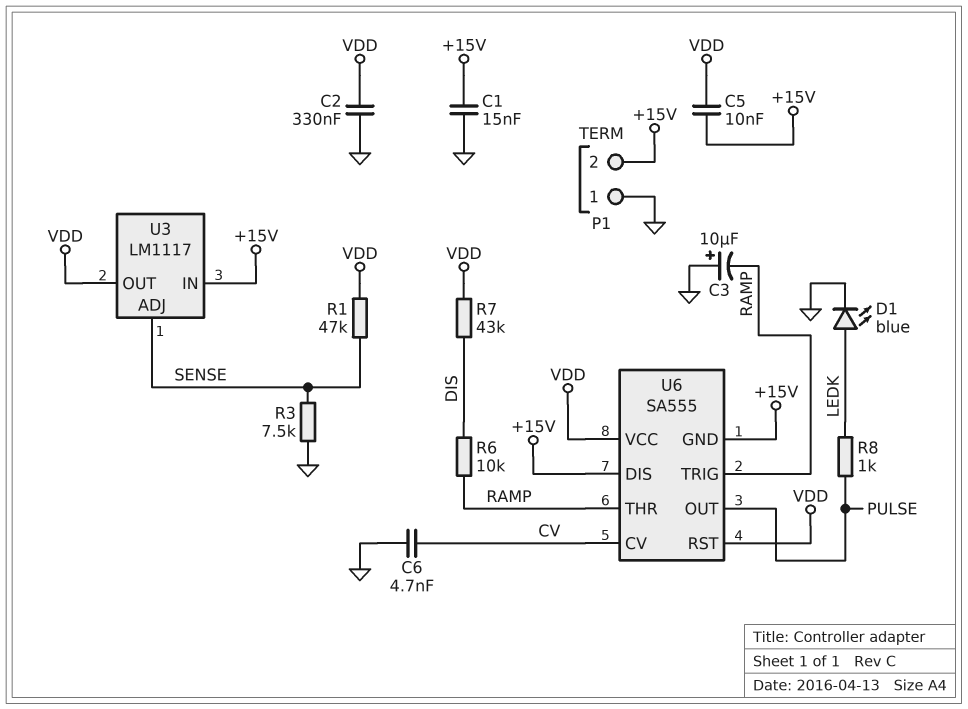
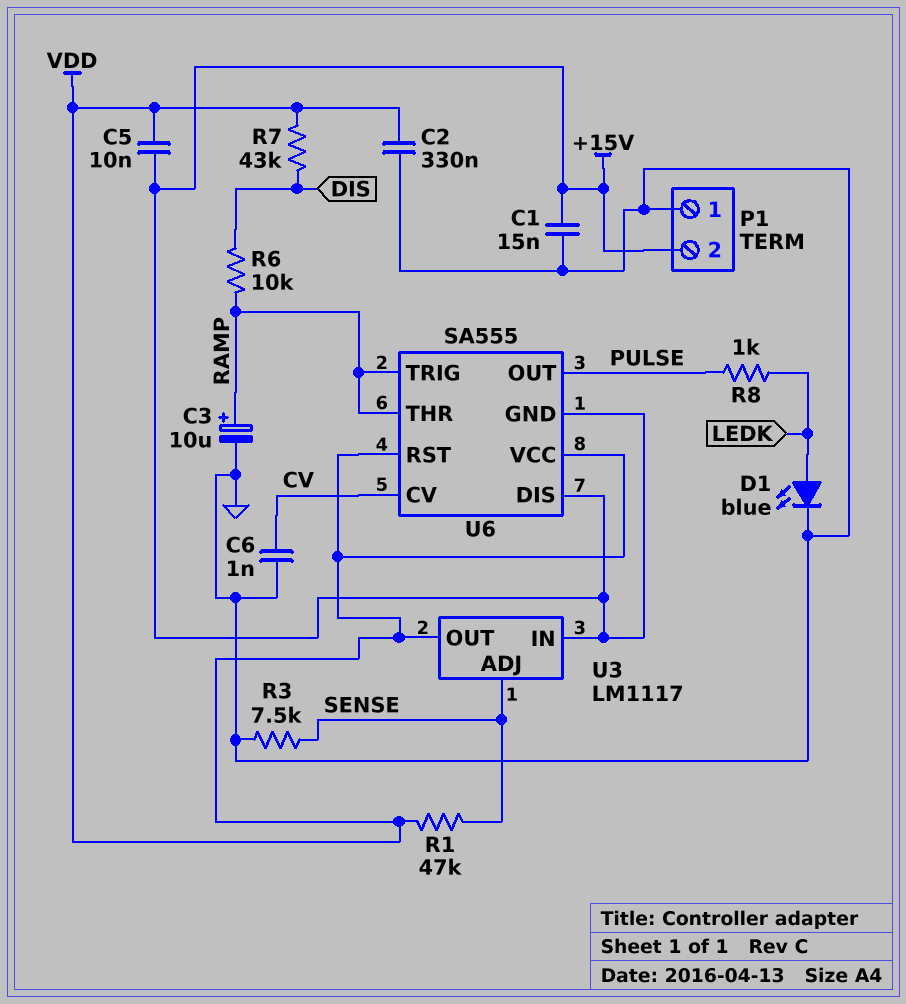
C3: 10uF (plus GND, minus RAMP) -> 10uF (plus RAMP, minus GND)
C6: 4.7nF (CV, GND) -> 1nF (CV, GND)

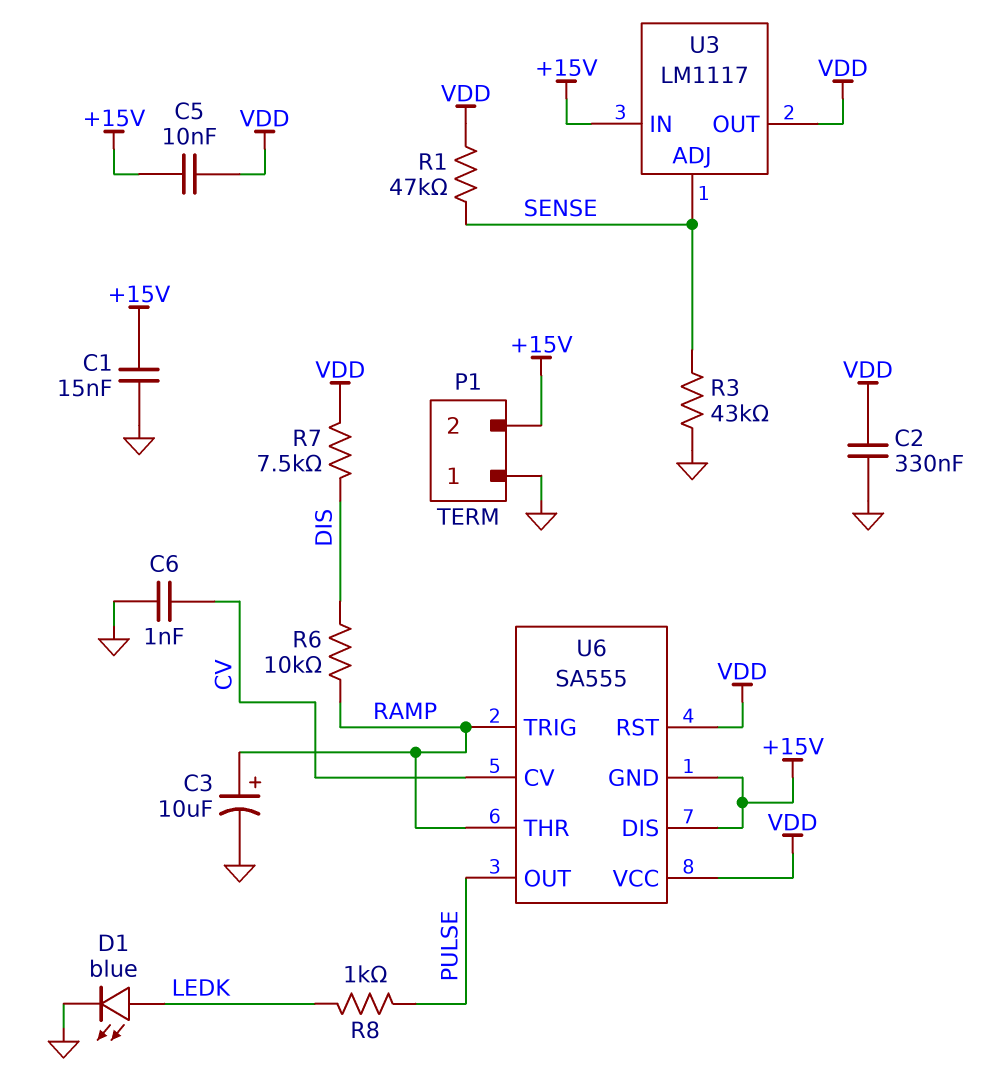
R3: 7.5k (GND, SENSE) -> 43k (GND, SENSE)
R7: 43k (DIS, VDD) -> 7.5k (DIS, VDD)

